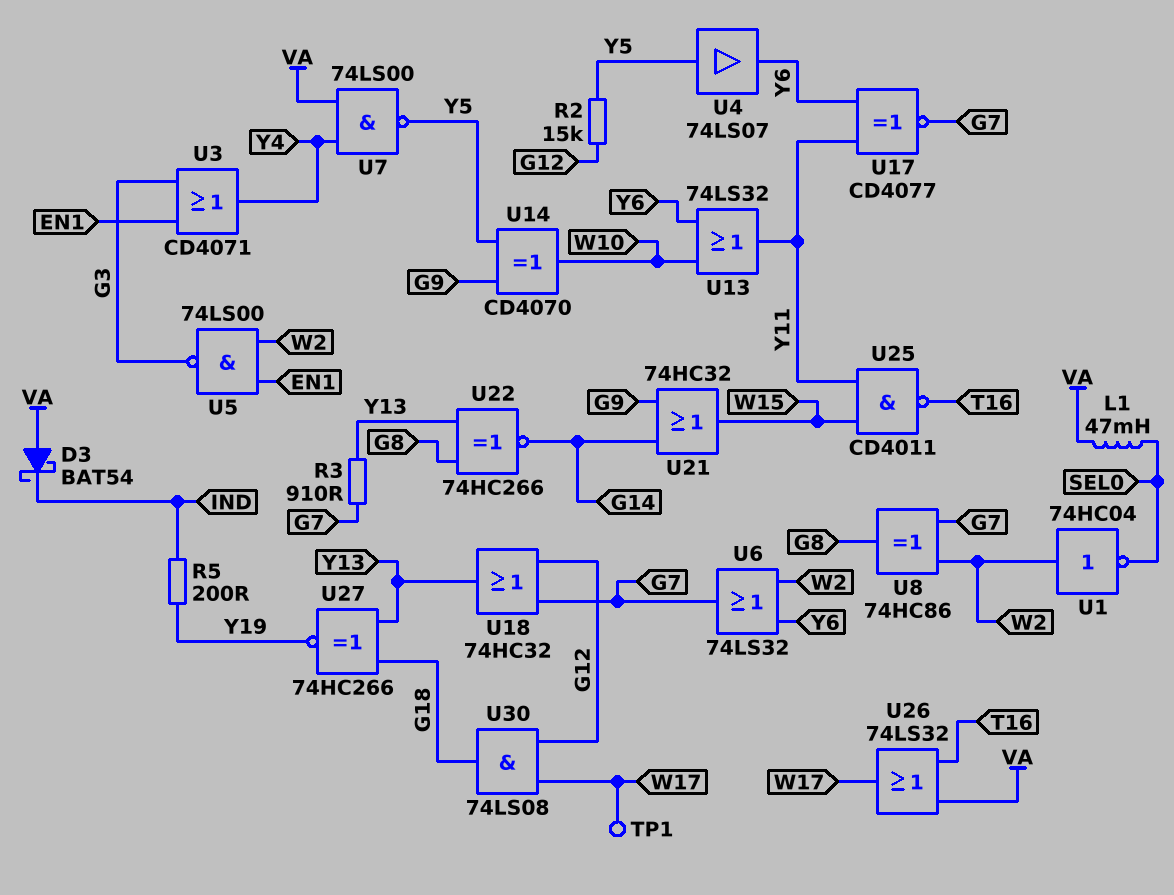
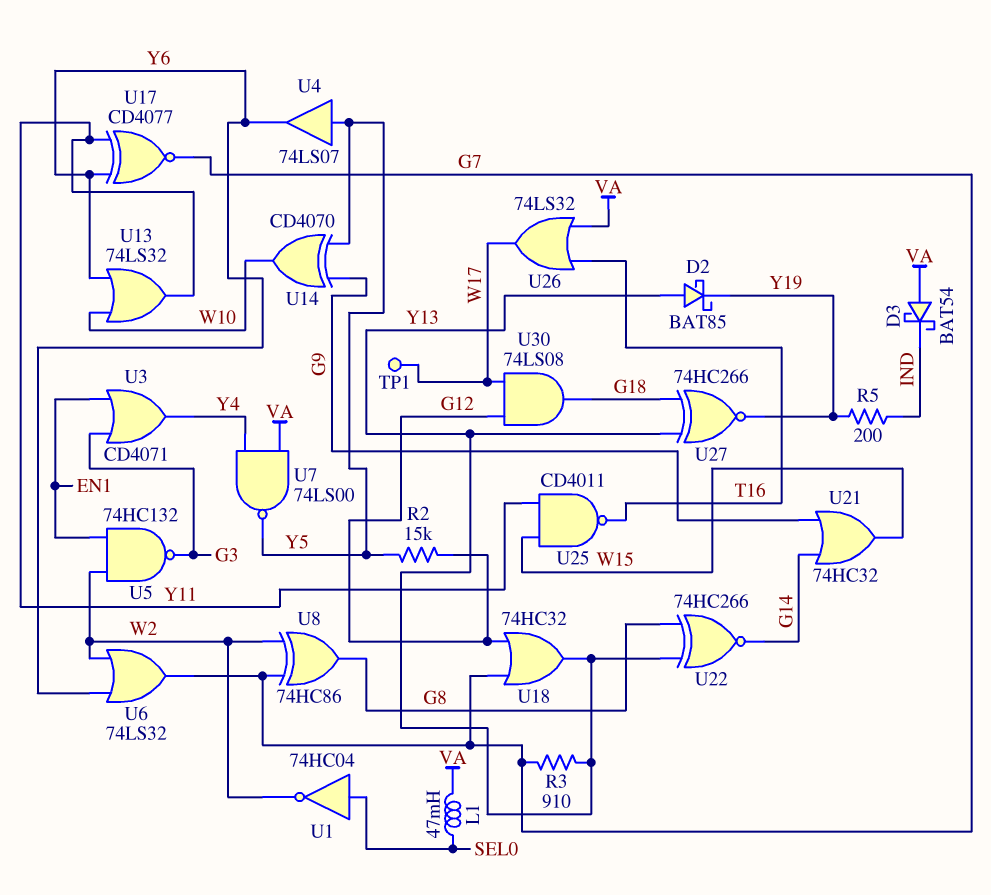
D2: none -> schottky BAT85 (A Y13, K Y19)
U1: NOT 74HC04 (in W2, out SEL0) -> NOT 74HC04 (in SEL0, out W2)
U5: NAND 74LS00 (in EN1, in W2, out G3) -> NAND 74HC132 (in EN1, in W2, out G3)

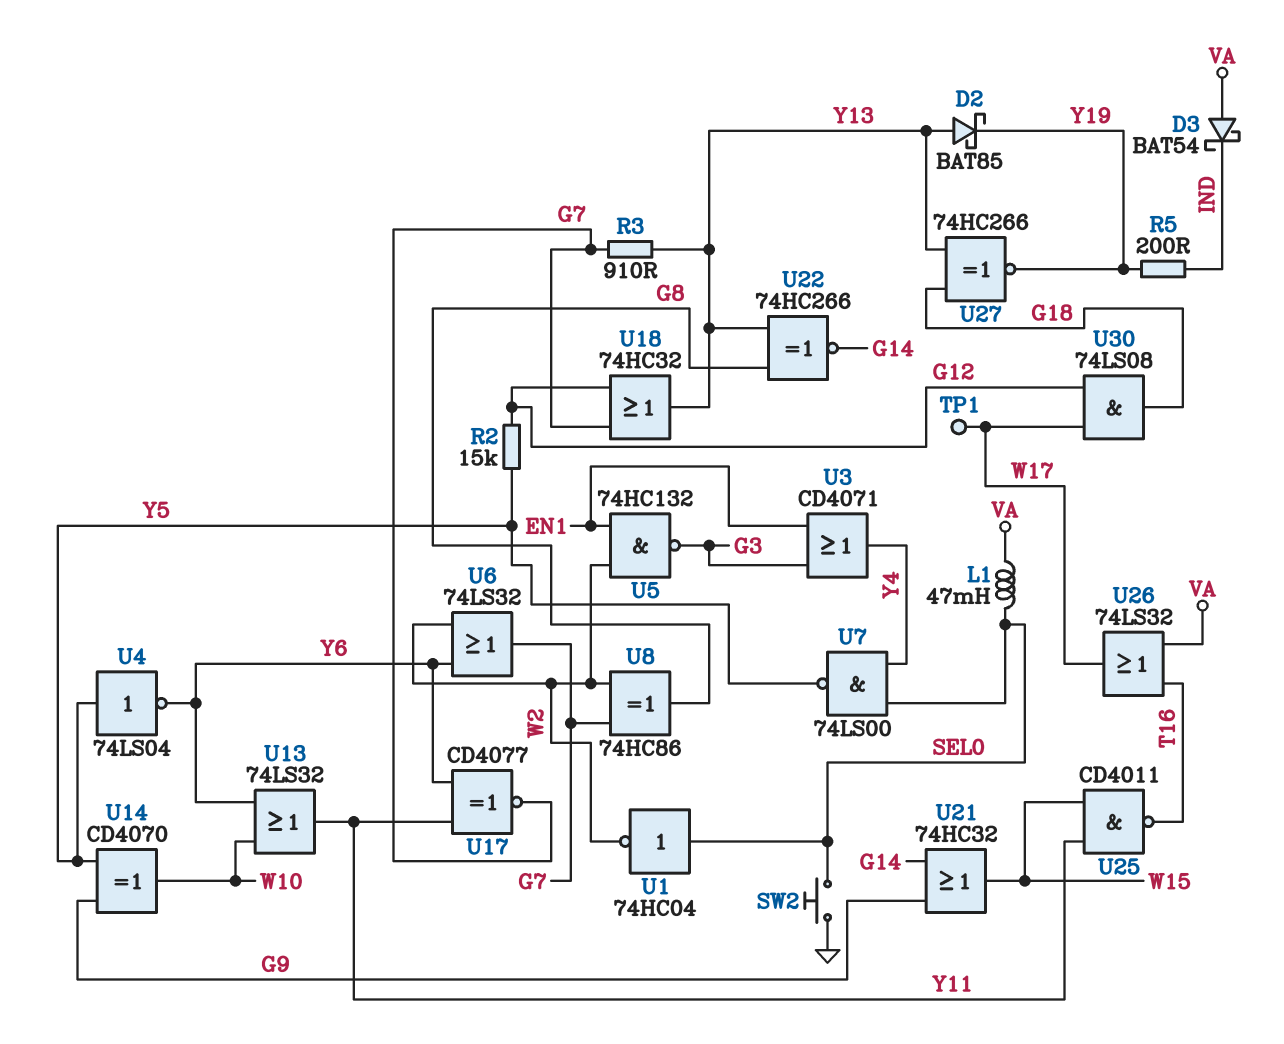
SW2: none -> button (GND, SEL0)
U4: buffer 74LS07 (in Y5, out Y6) -> NOT 74LS04 (in Y5, out Y6)
U7: NAND 74LS00 (in VA, in Y4, out Y5) -> NAND 74LS00 (in SEL0, in Y4, out Y5)

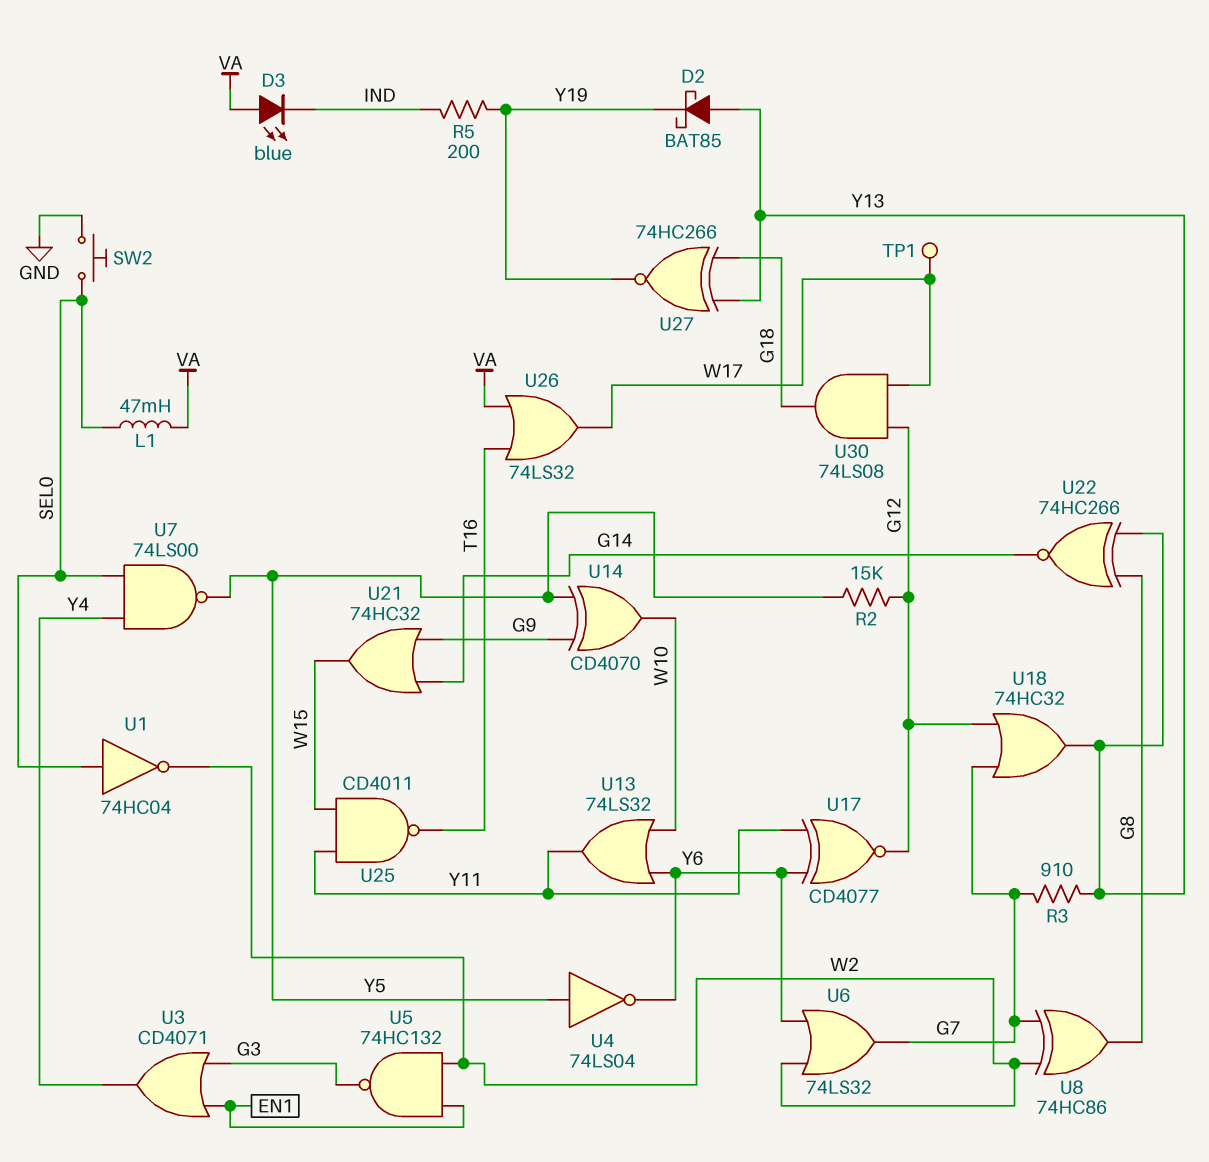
D3: schottky BAT54 (A VA, K IND) -> LED blue (A VA, K IND)
U17: XNOR CD4077 (in Y6, in Y11, out G7) -> XNOR CD4077 (in Y6, in Y11, out G12)

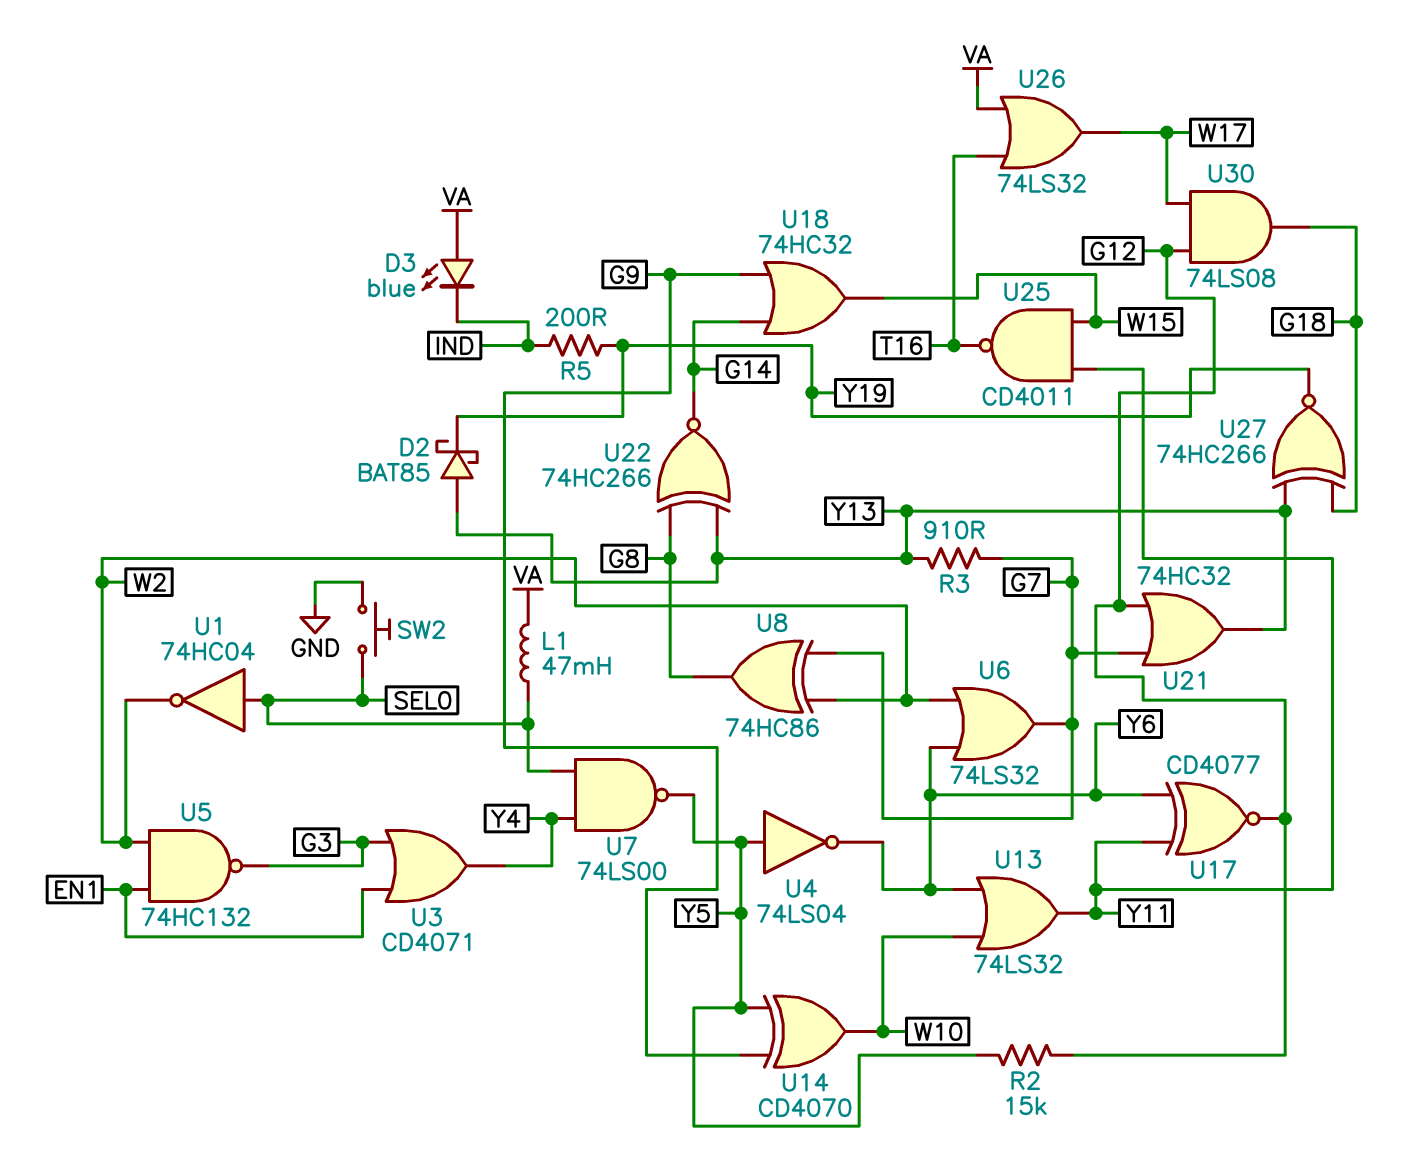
TP1: test point (W17) -> none
U18: OR 74HC32 (in G7, in G12, out Y13) -> OR 74HC32 (in G9, in G14, out W15)
U21: OR 74HC32 (in G9, in G14, out W15) -> OR 74HC32 (in G7, in G12, out Y13)

